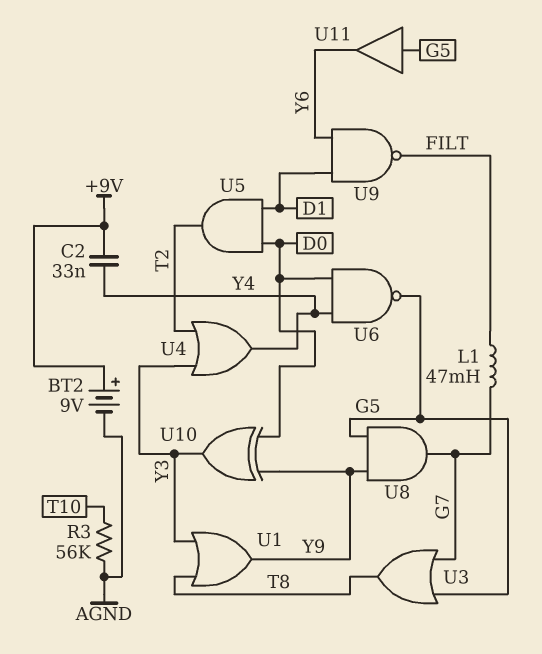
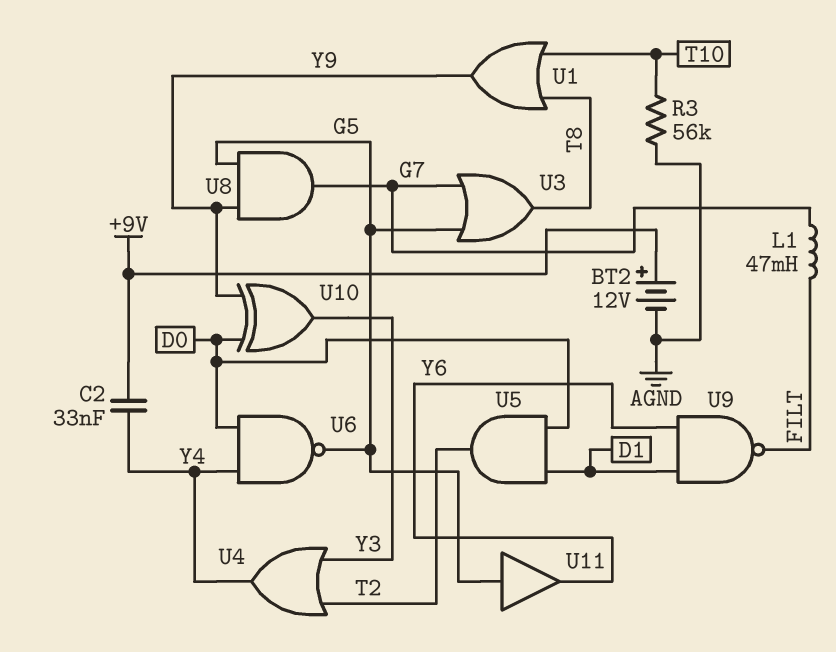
BT2: 9V (plus +9V, minus AGND) -> 12V (plus +9V, minus AGND)
U1: OR (in T8, in Y3, out Y9) -> OR (in T8, in T10, out Y9)

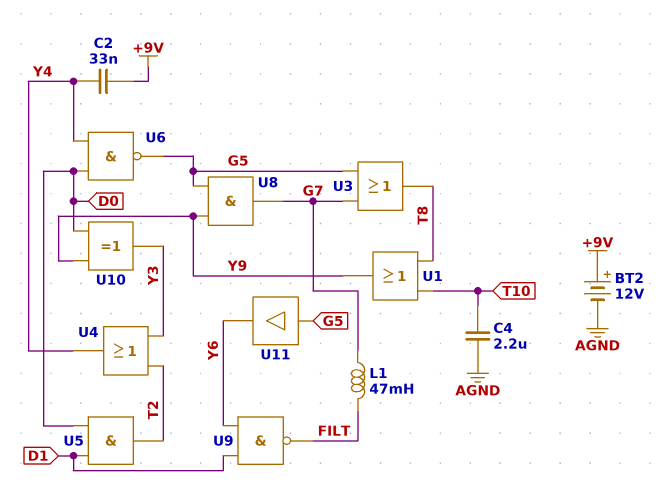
C4: none -> 2.2uF (AGND, T10)
R3: 56k (AGND, T10) -> none

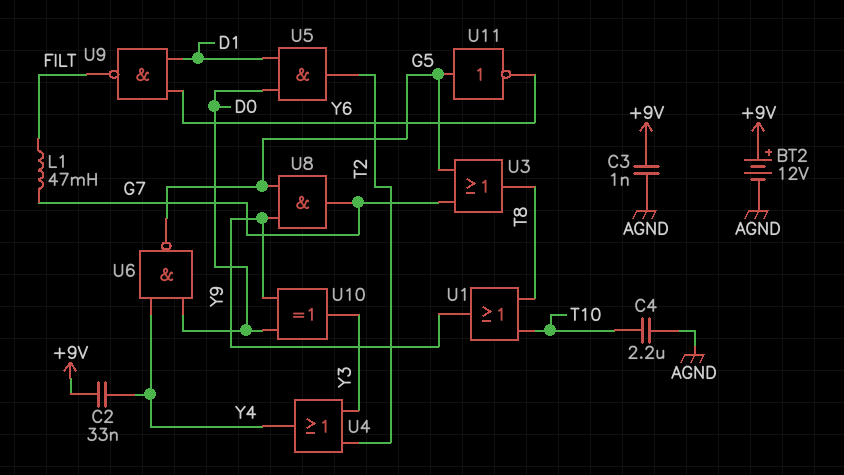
C3: none -> 1nF (+9V, AGND)
U11: buffer (in G5, out Y6) -> NOT (in G5, out Y6)

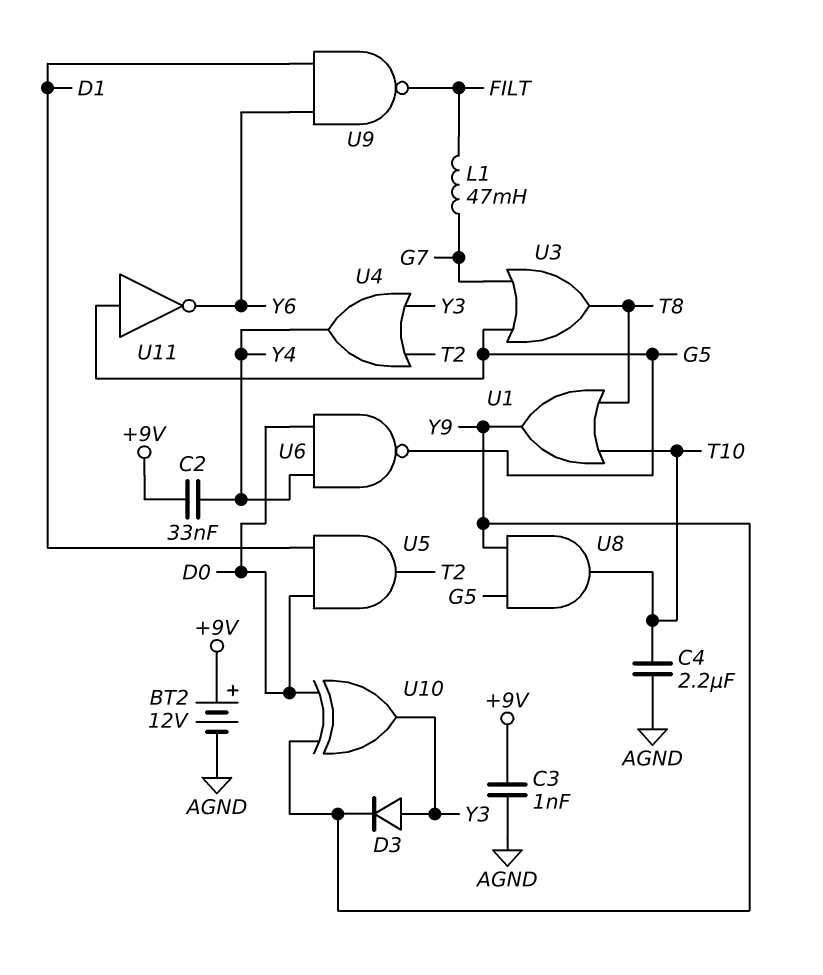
D3: none -> diode (A Y3, K Y9)
U8: AND (in G5, in Y9, out G7) -> AND (in G5, in Y9, out T10)

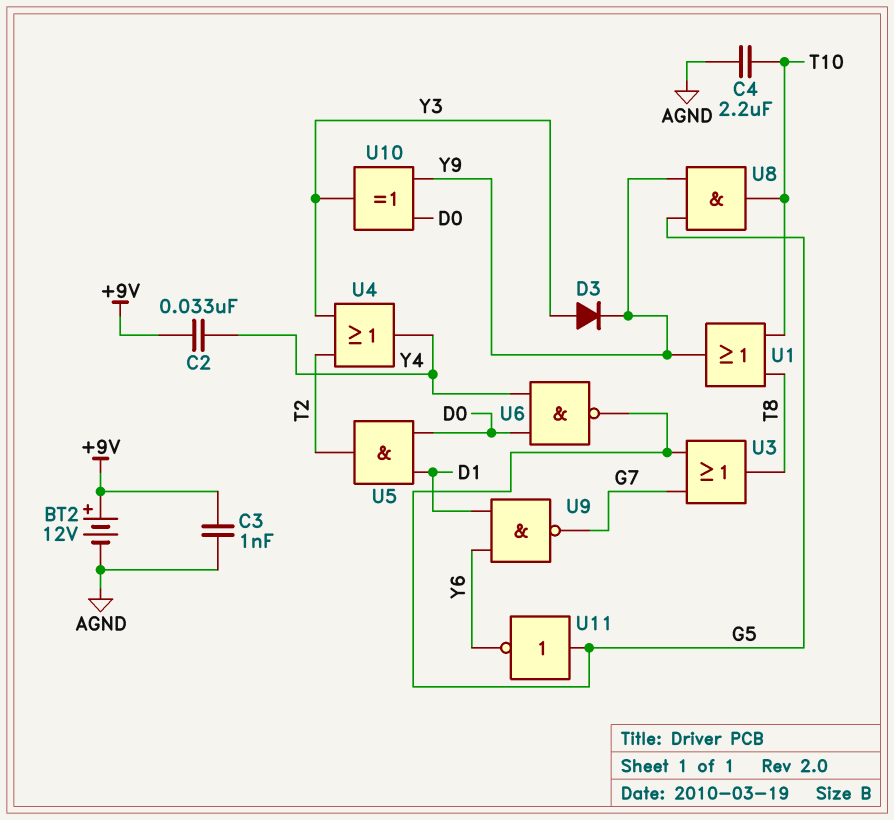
L1: 47mH (FILT, G7) -> none
U9: NAND (in D1, in Y6, out FILT) -> NAND (in D1, in Y6, out G7)

